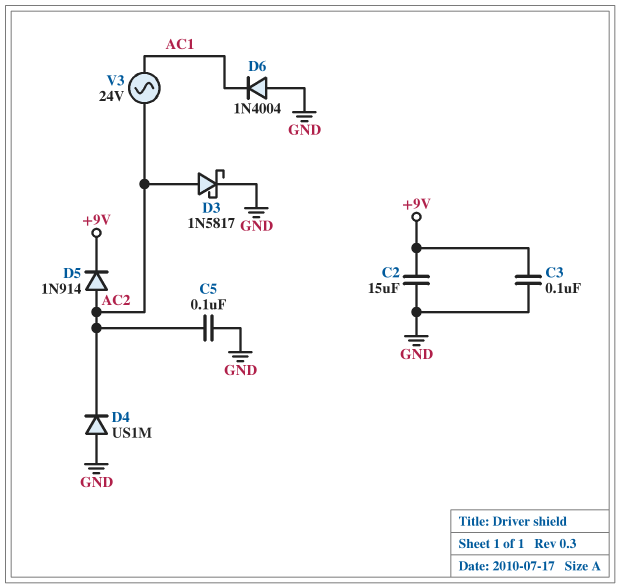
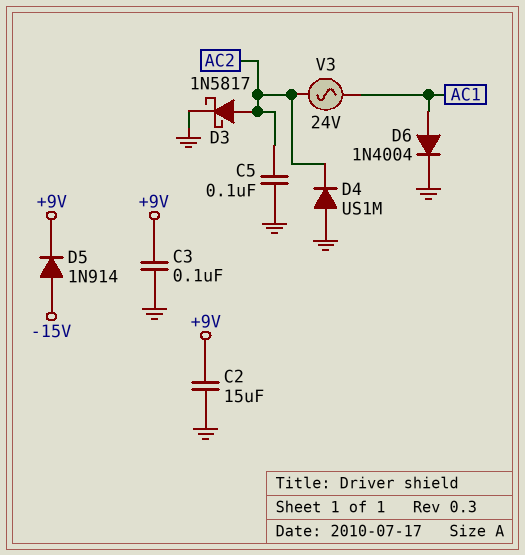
D5: diode 1N914 (A AC2, K +9V) -> diode 1N914 (A -15V, K +9V)
D6: diode 1N4004 (A GND, K AC1) -> diode 1N4004 (A AC1, K GND)

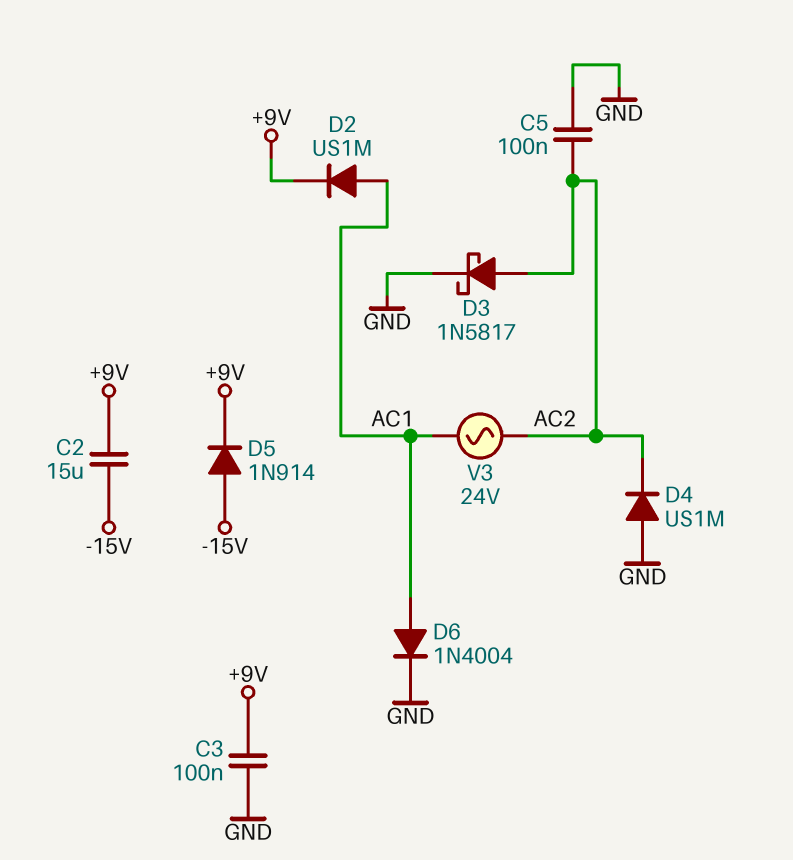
C2: 15uF (+9V, GND) -> 15uF (+9V, -15V)
D2: none -> diode US1M (A AC1, K +9V)

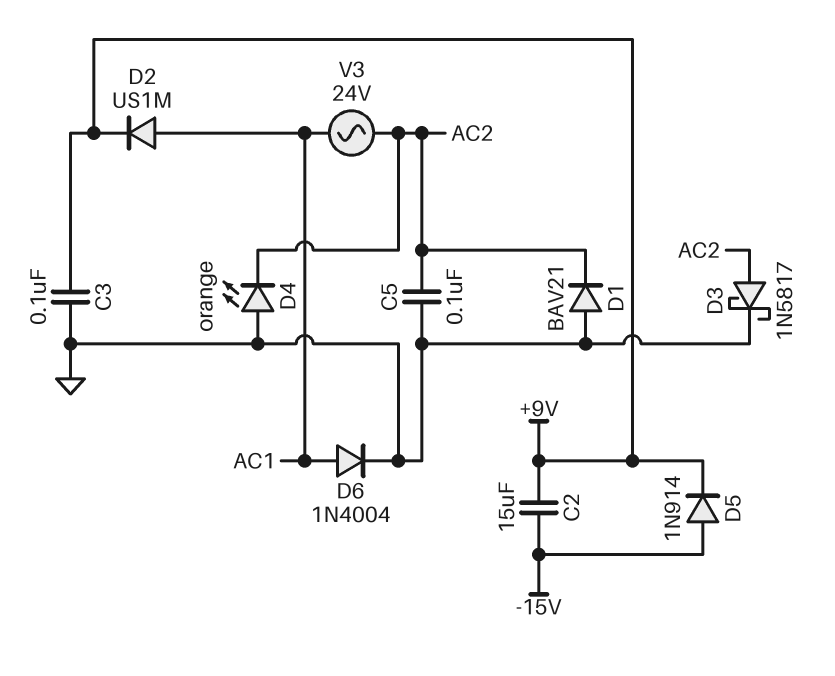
D1: none -> diode BAV21 (A GND, K AC2)
D4: diode US1M (A GND, K AC2) -> LED orange (A GND, K AC2)

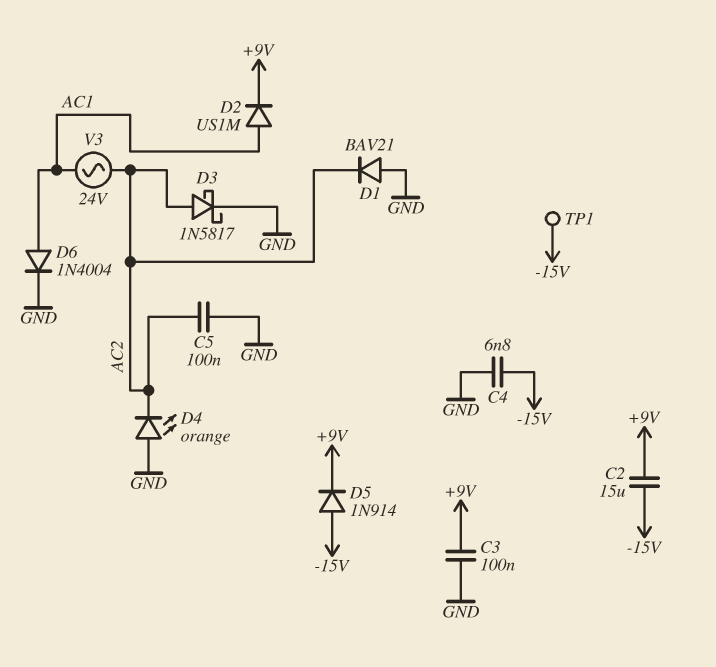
C4: none -> 6.8nF (-15V, GND)
TP1: none -> test point (-15V)

